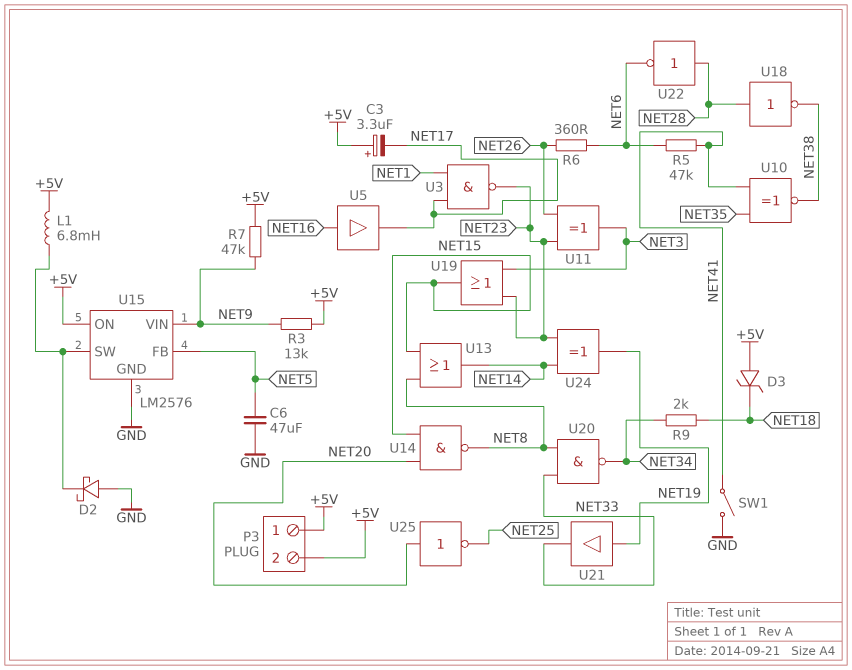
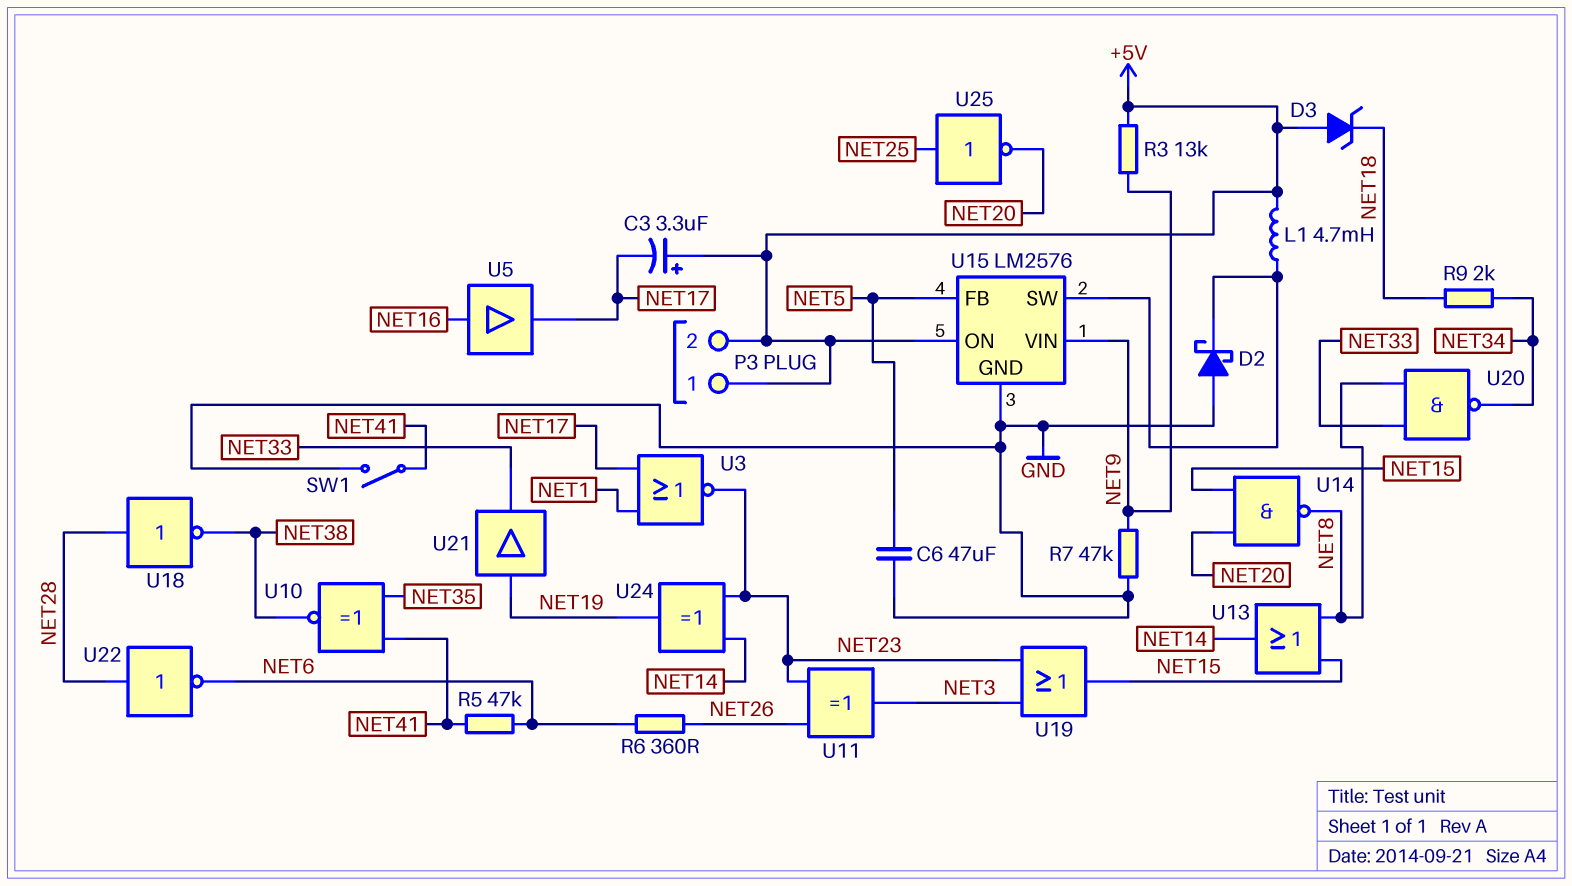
L1: 6.8mH (+5V, U15/SW) -> 4.7mH (+5V, U15/SW)
R7: 47k (+5V, NET9) -> 47k (GND, NET9)
U3: NAND (in NET1, in NET17, out NET23) -> NOR (in NET1, in NET17, out NET23)
U25: NOT (in NET20, out NET25) -> NOT (in NET25, out NET20)

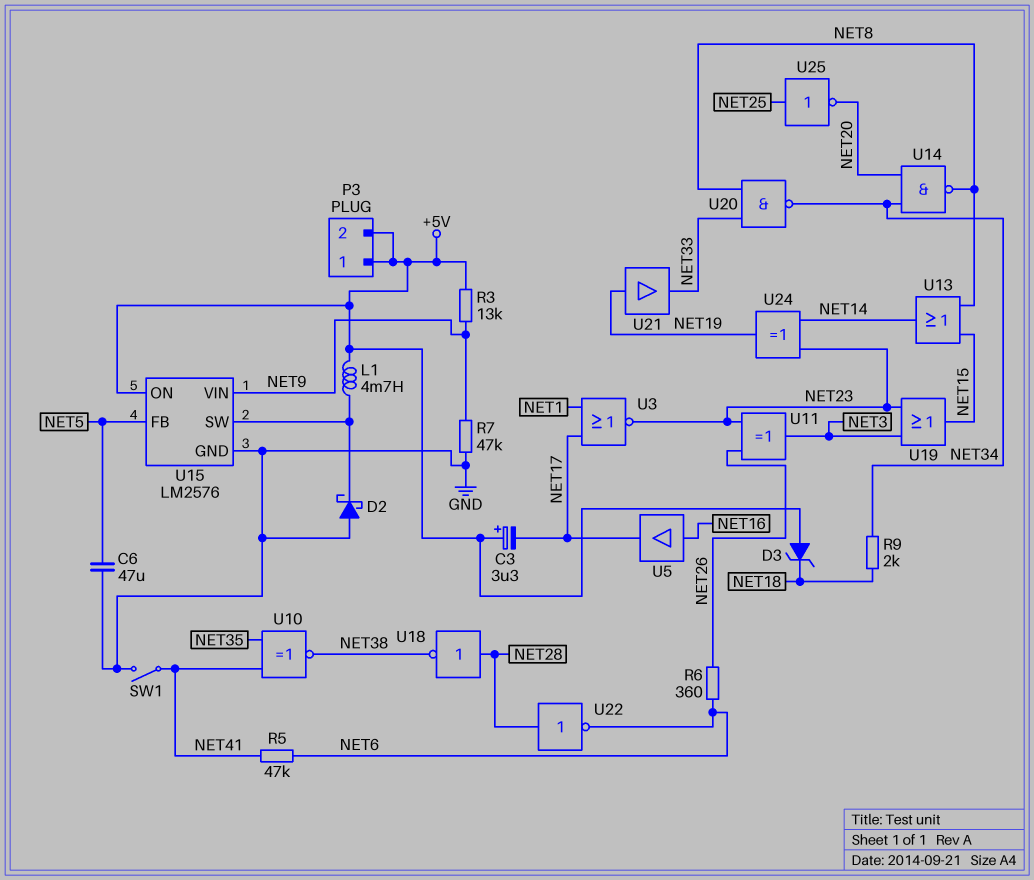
U14: NAND (in NET15, in NET20, out NET8) -> NAND (in NET20, in NET34, out NET8)

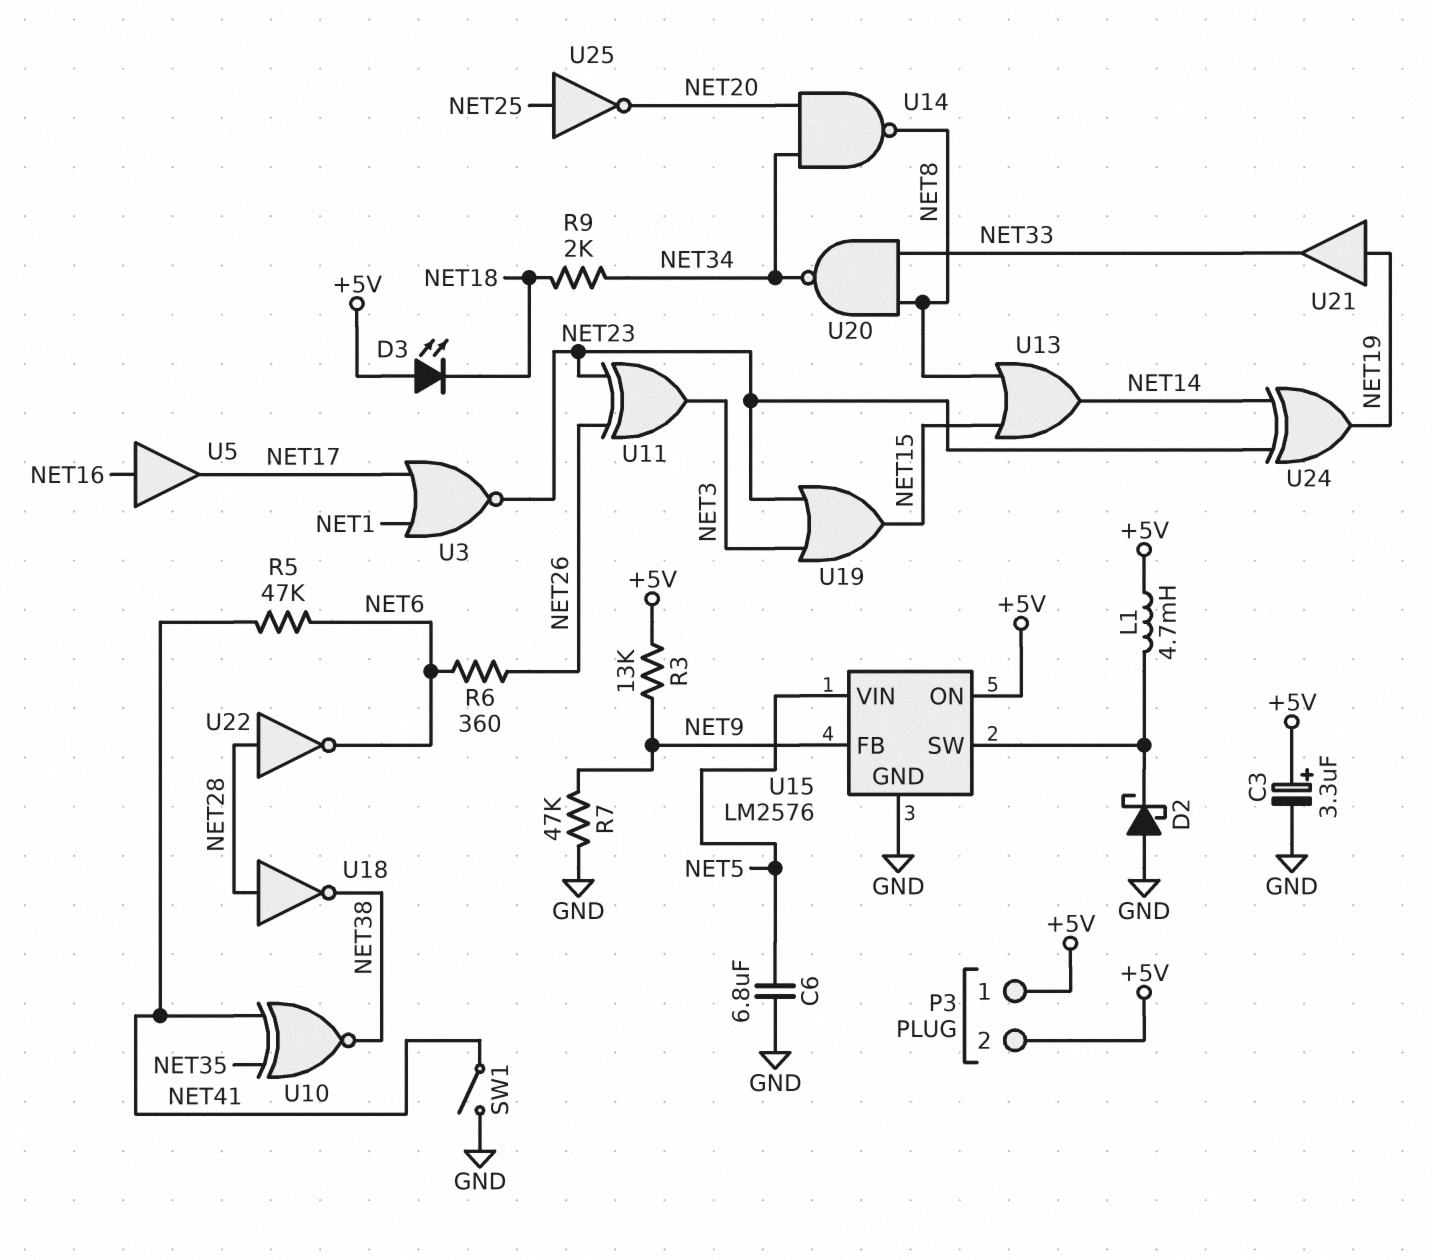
C3: 3.3uF (plus +5V, minus NET17) -> 3.3uF (plus +5V, minus GND)
C6: 47uF (GND, NET5) -> 6.8uF (GND, NET5)
D3: zener (A +5V, K NET18) -> LED (A +5V, K NET18)
U15 pin FB: NET5 -> NET9
U15 pin VIN: NET9 -> NET5

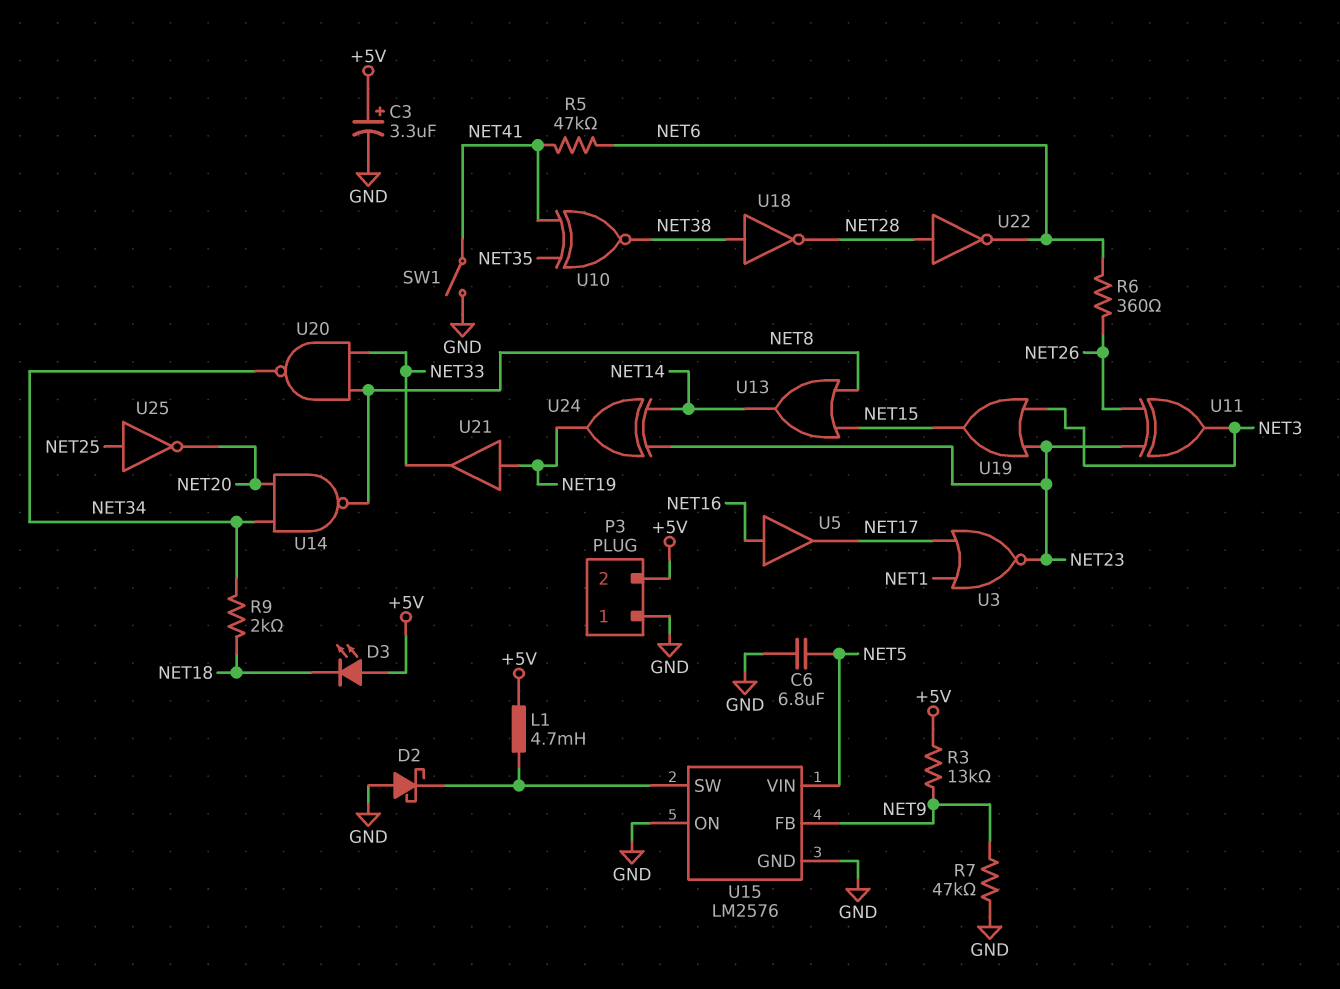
P3 pin 1: +5V -> GND
U15 pin ON: +5V -> GND
U18: NOT (in NET28, out NET38) -> NOT (in NET38, out NET28)

